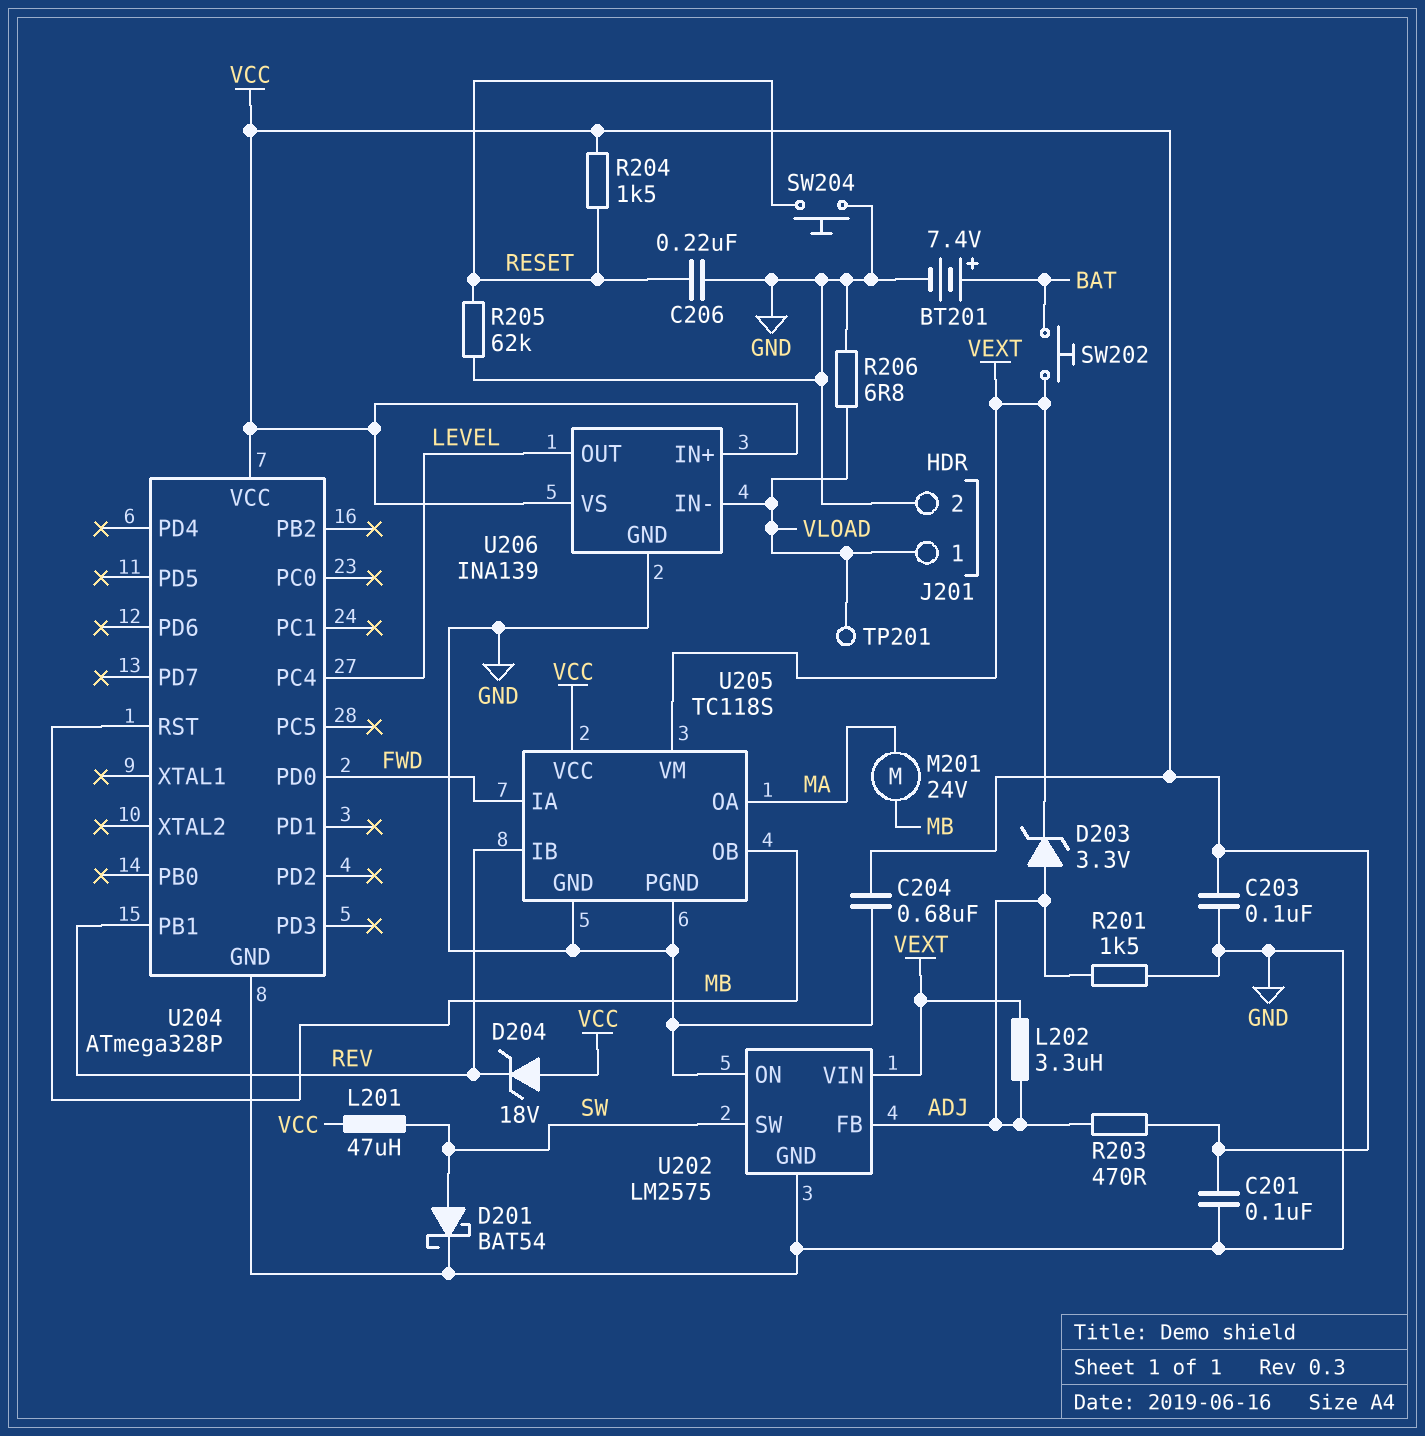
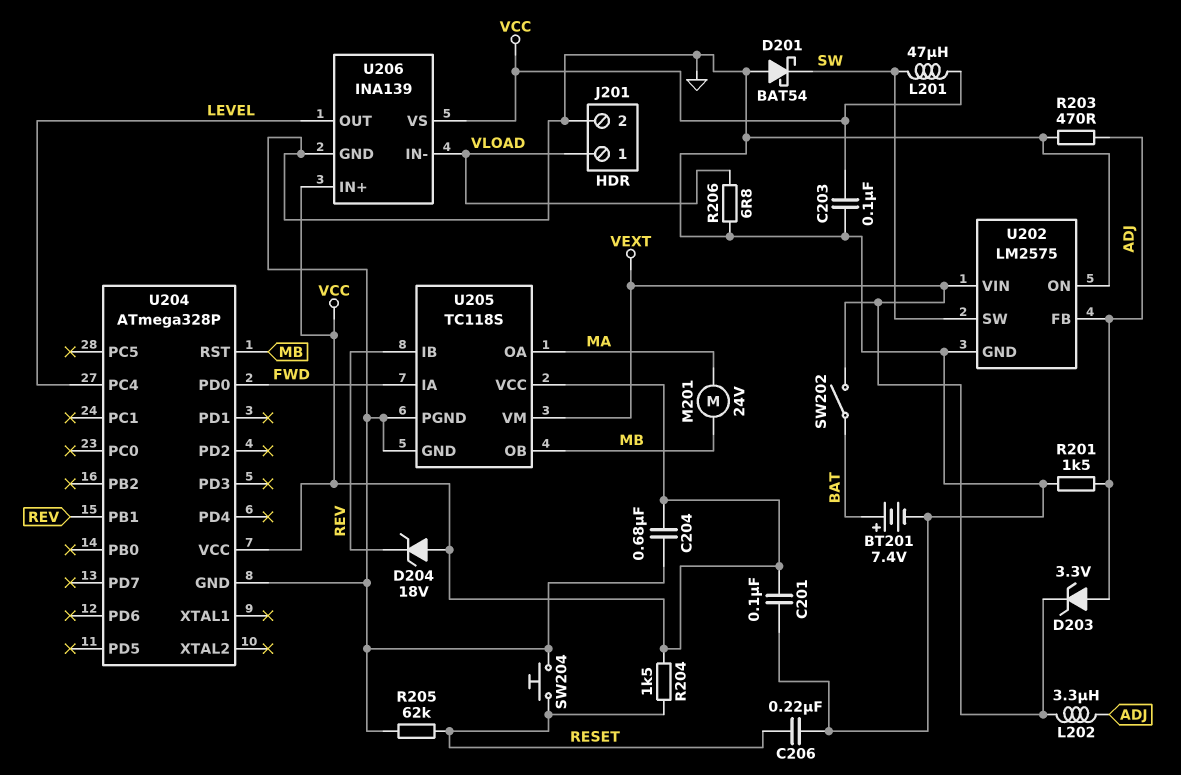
D201: schottky BAT54 (A SW, K GND) -> schottky BAT54 (A GND, K SW)
R203: 470 (ADJ, VCC) -> 470 (ADJ, GND)
SW202: button (BAT, VEXT) -> switch (BAT, VEXT)
TP201: test point (VLOAD) -> none

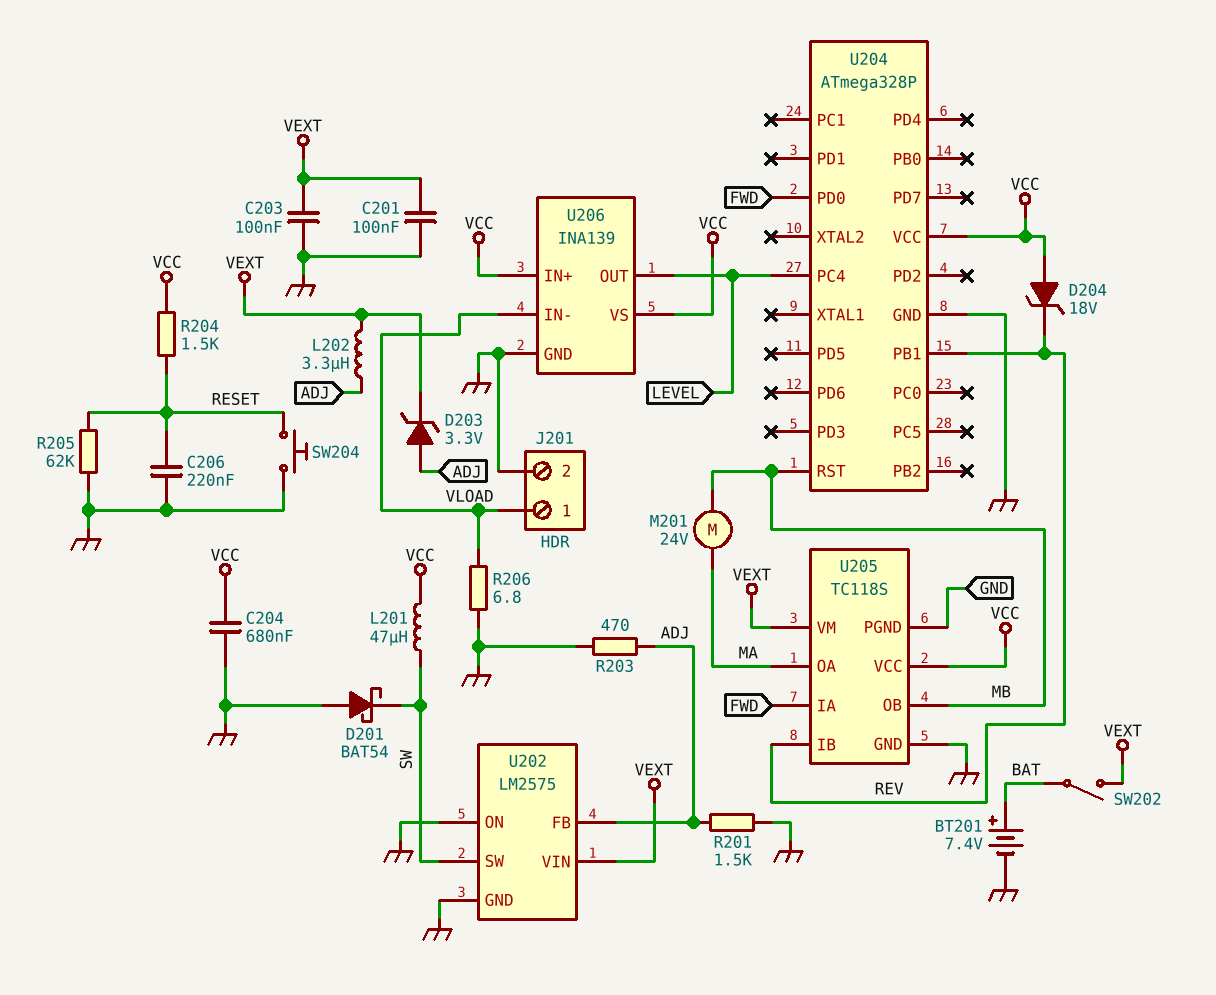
C201: 100nF (GND, VCC) -> 100nF (GND, VEXT)
C203: 100nF (GND, VCC) -> 100nF (GND, VEXT)

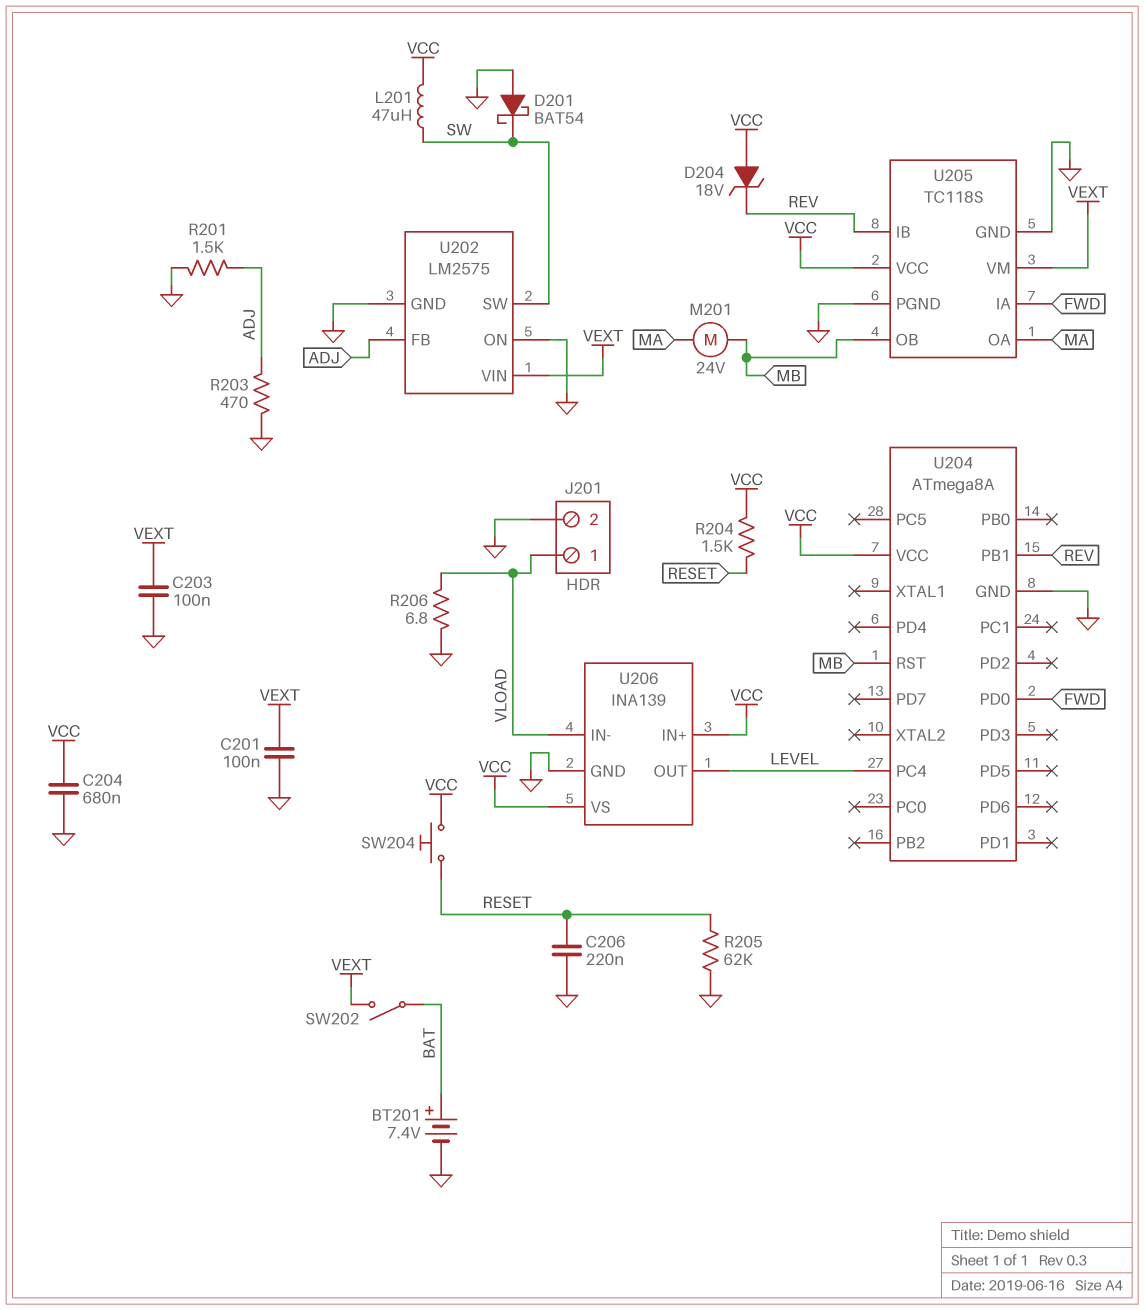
D203: zener 3.3V (A ADJ, K VEXT) -> none
L202: 3.3uH (ADJ, VEXT) -> none
SW204: button (GND, RESET) -> button (RESET, VCC)
U204: ATmega328P -> ATmega8A

